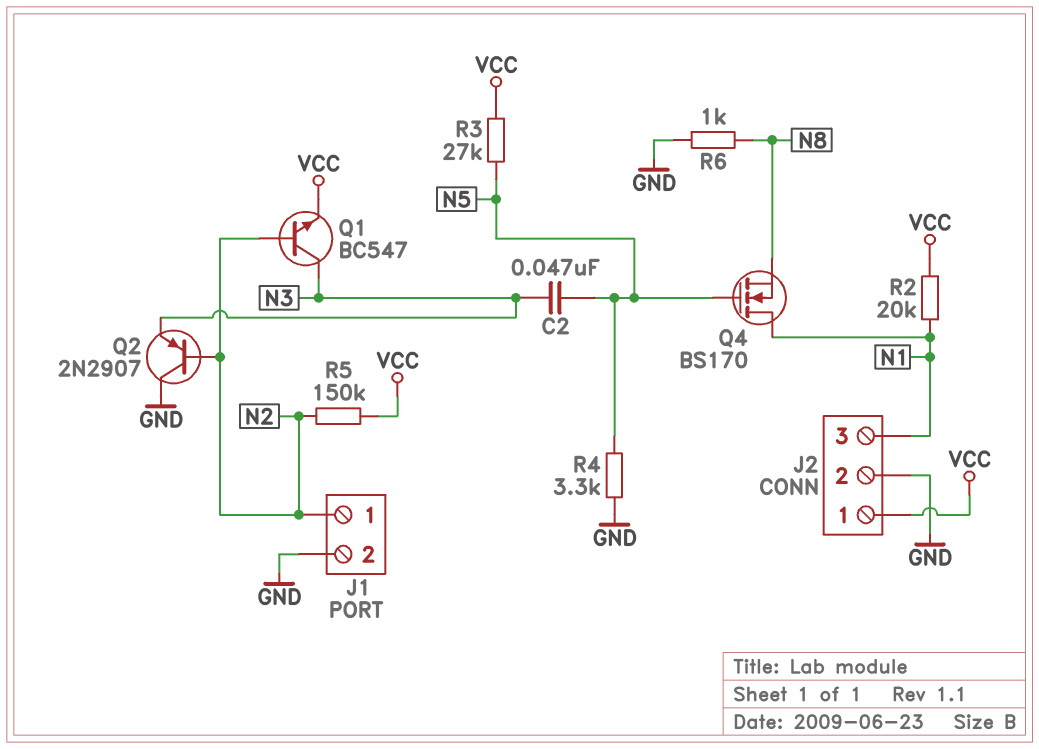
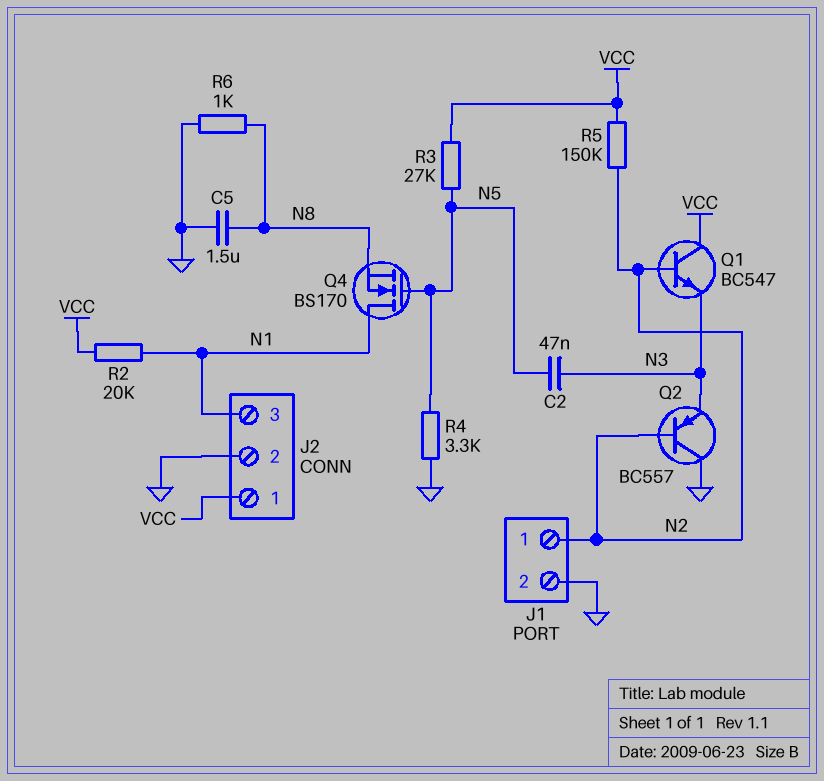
C5: none -> 1.5uF (GND, N8)
Q1: NPN BC547 (B N2, C N3, E VCC) -> NPN BC547 (B N2, C VCC, E N3)
Q2: PNP 2N2907 (B N2, C GND, E N3) -> PNP BC557 (B N2, C GND, E N3)

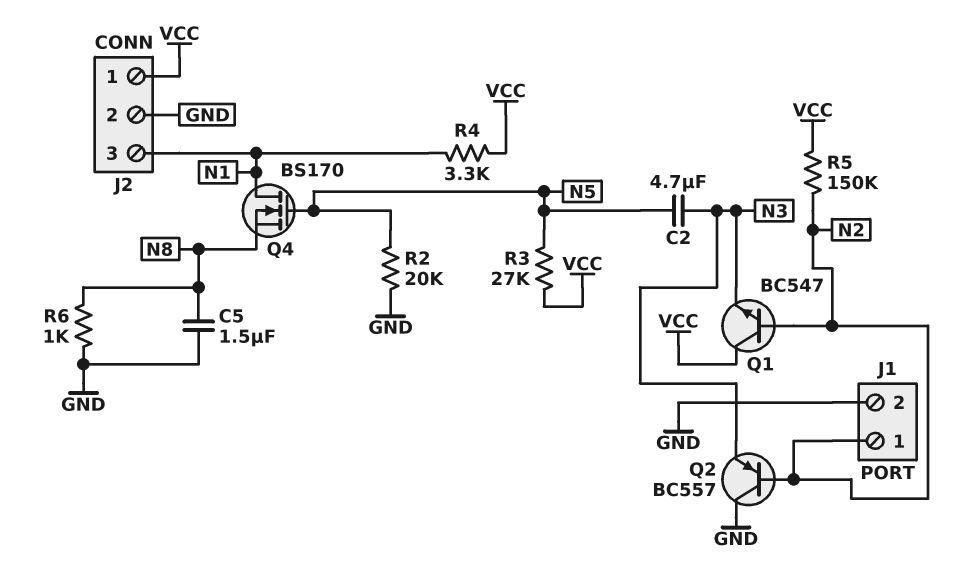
C2: 47nF (N3, N5) -> 4.7uF (N3, N5)
R2: 20k (N1, VCC) -> 20k (GND, N5)
R4: 3.3k (GND, N5) -> 3.3k (N1, VCC)

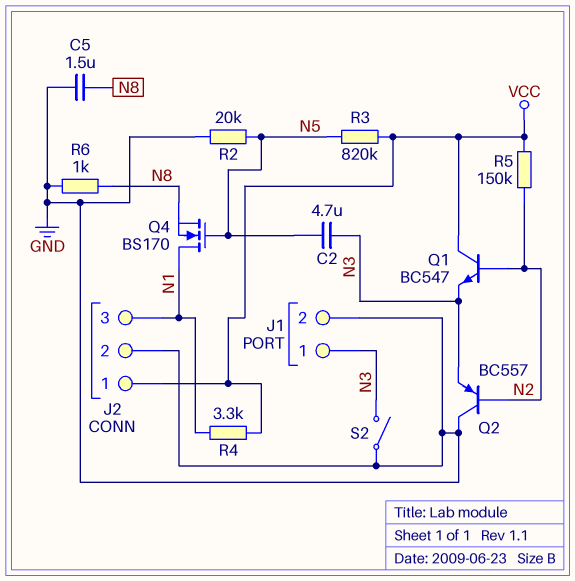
J1 pin 1: N2 -> N3
R3: 27k (N5, VCC) -> 820k (N5, VCC)
S2: none -> switch (GND, N3)

